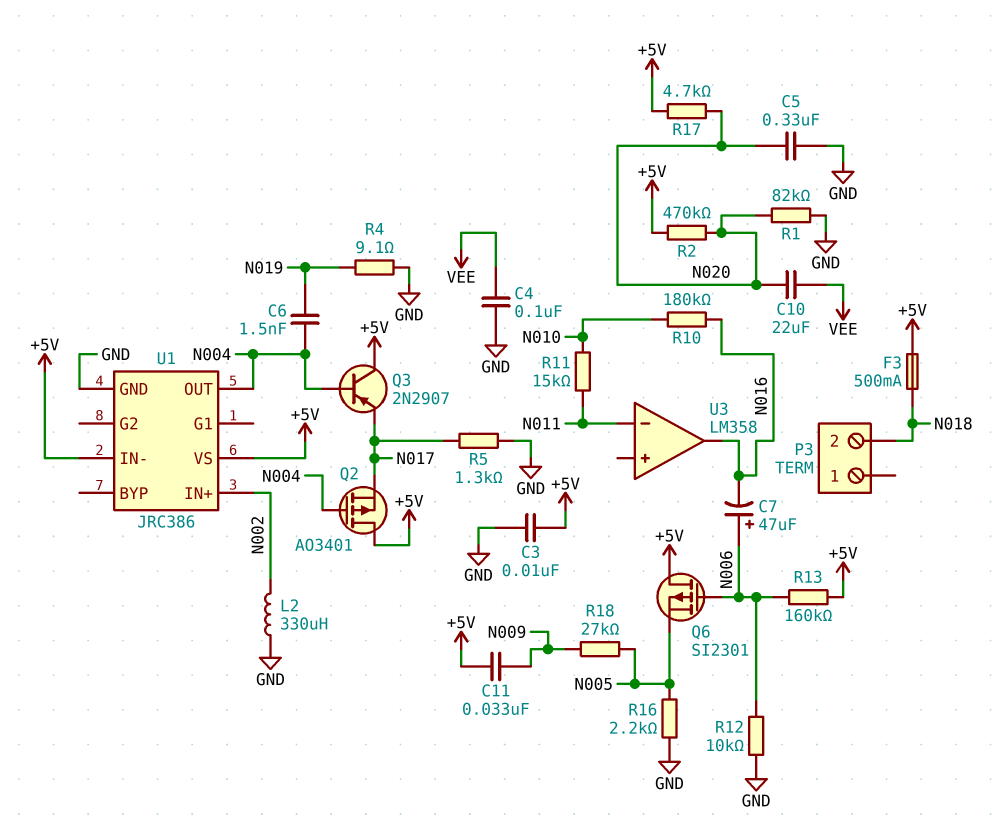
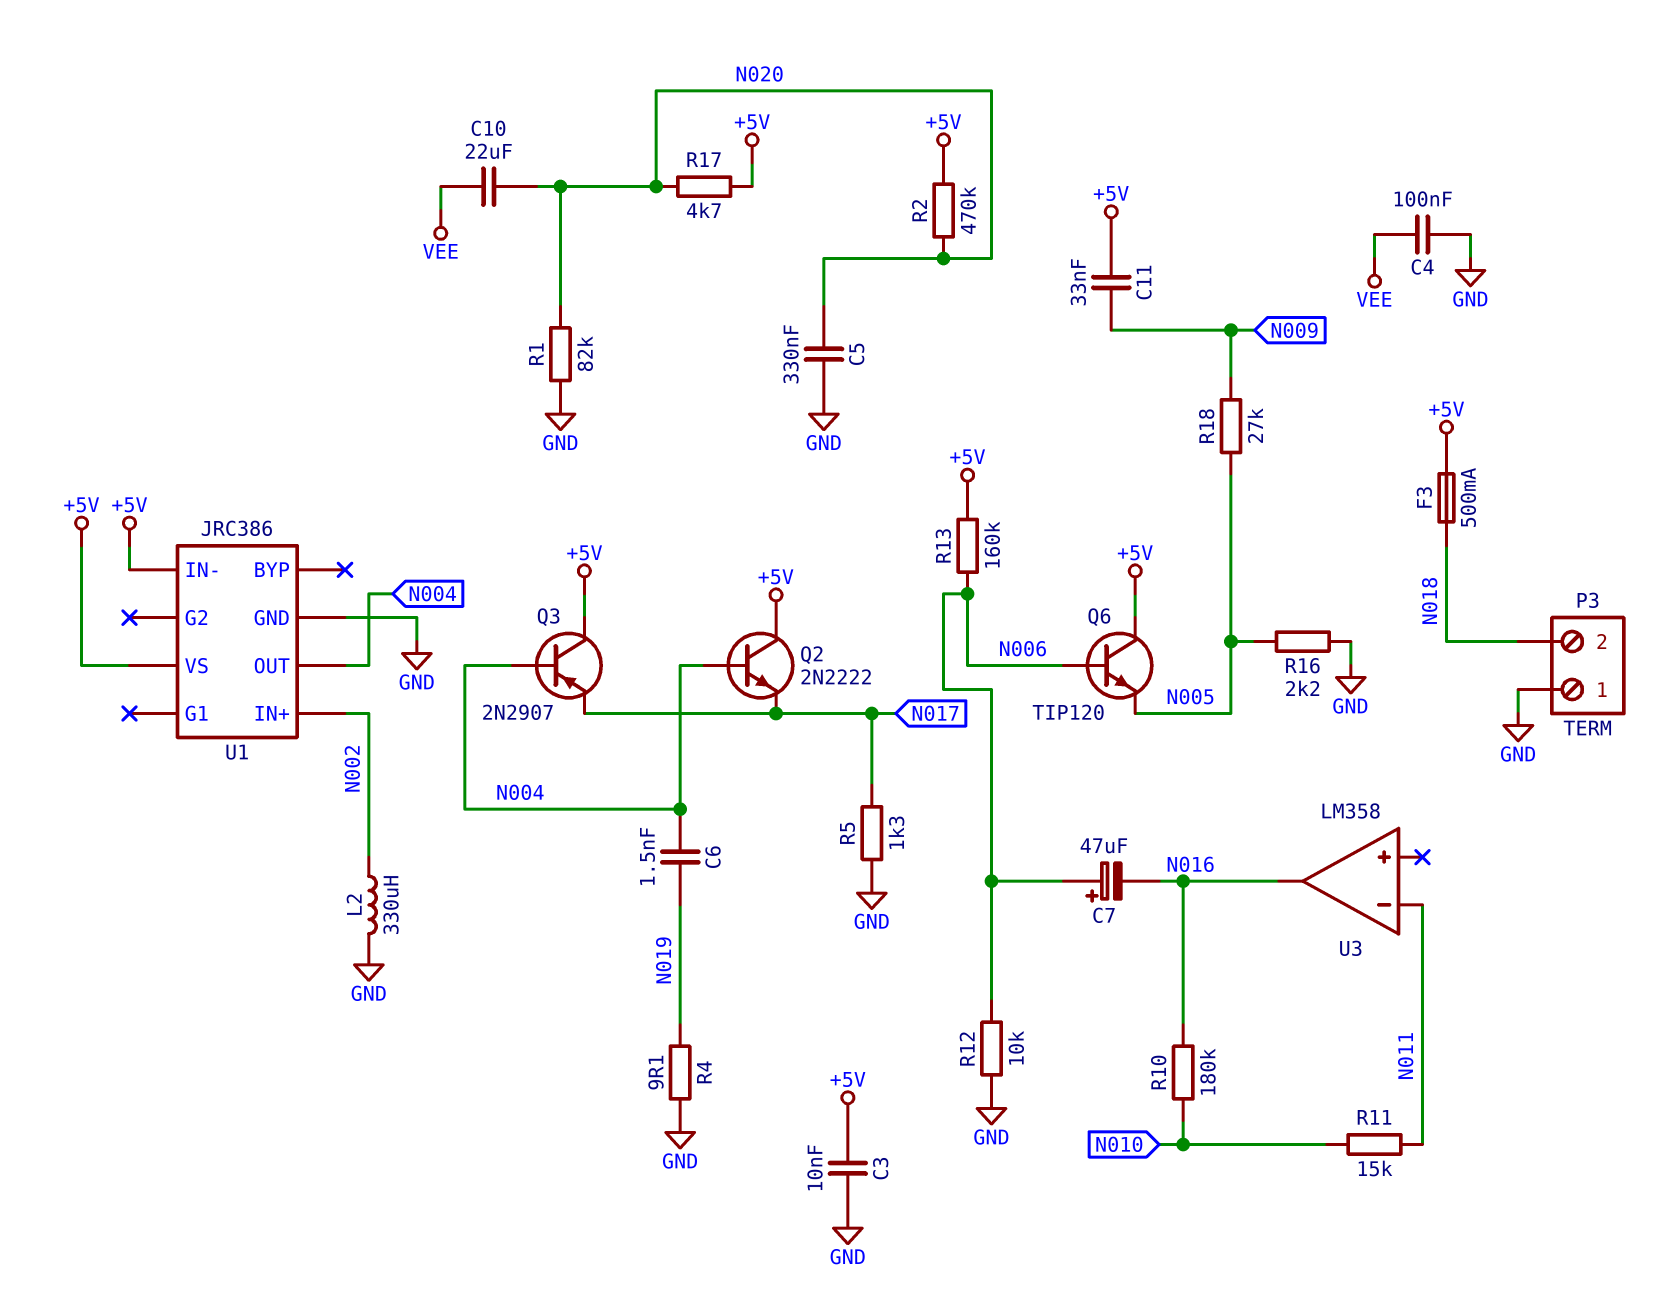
P3 pin 1: none -> GND
Q2: PMOS AO3401 (G N004, D +5V, S N017) -> NPN 2N2222 (B N004, C +5V, E N017)
Q6: PMOS SI2301 (G N006, D +5V, S N005) -> NPN TIP120 (B N006, C +5V, E N005)

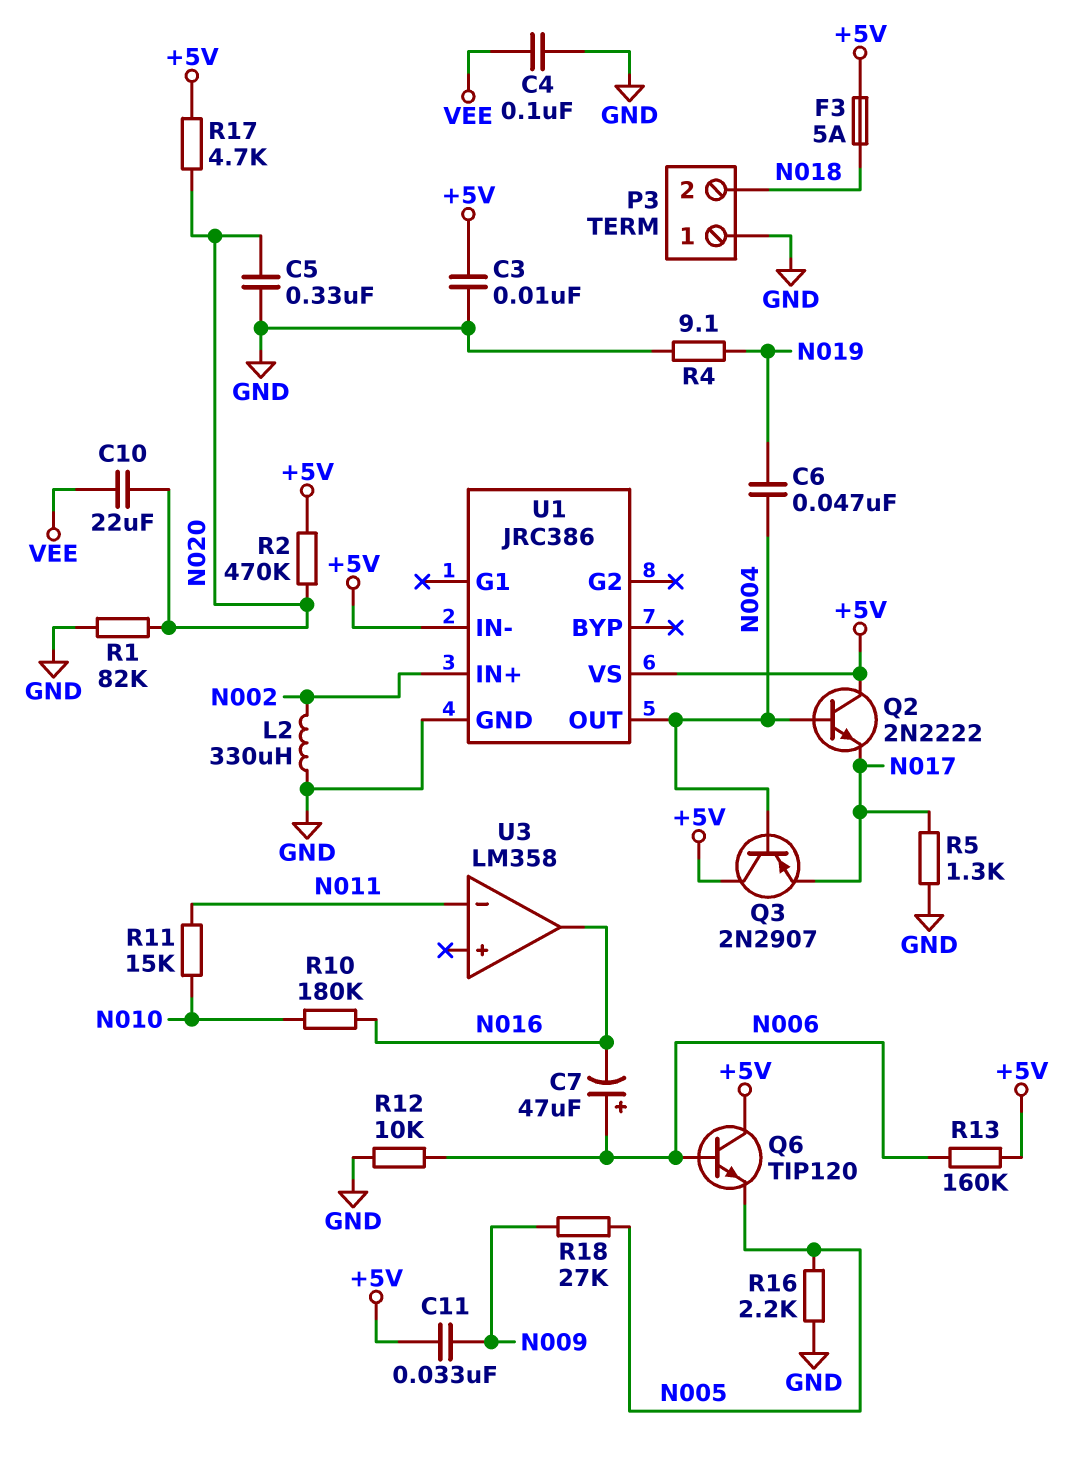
C6: 1.5nF (N004, N019) -> 47nF (N004, N019)
F3: 500mA (+5V, N018) -> 5A (+5V, N018)

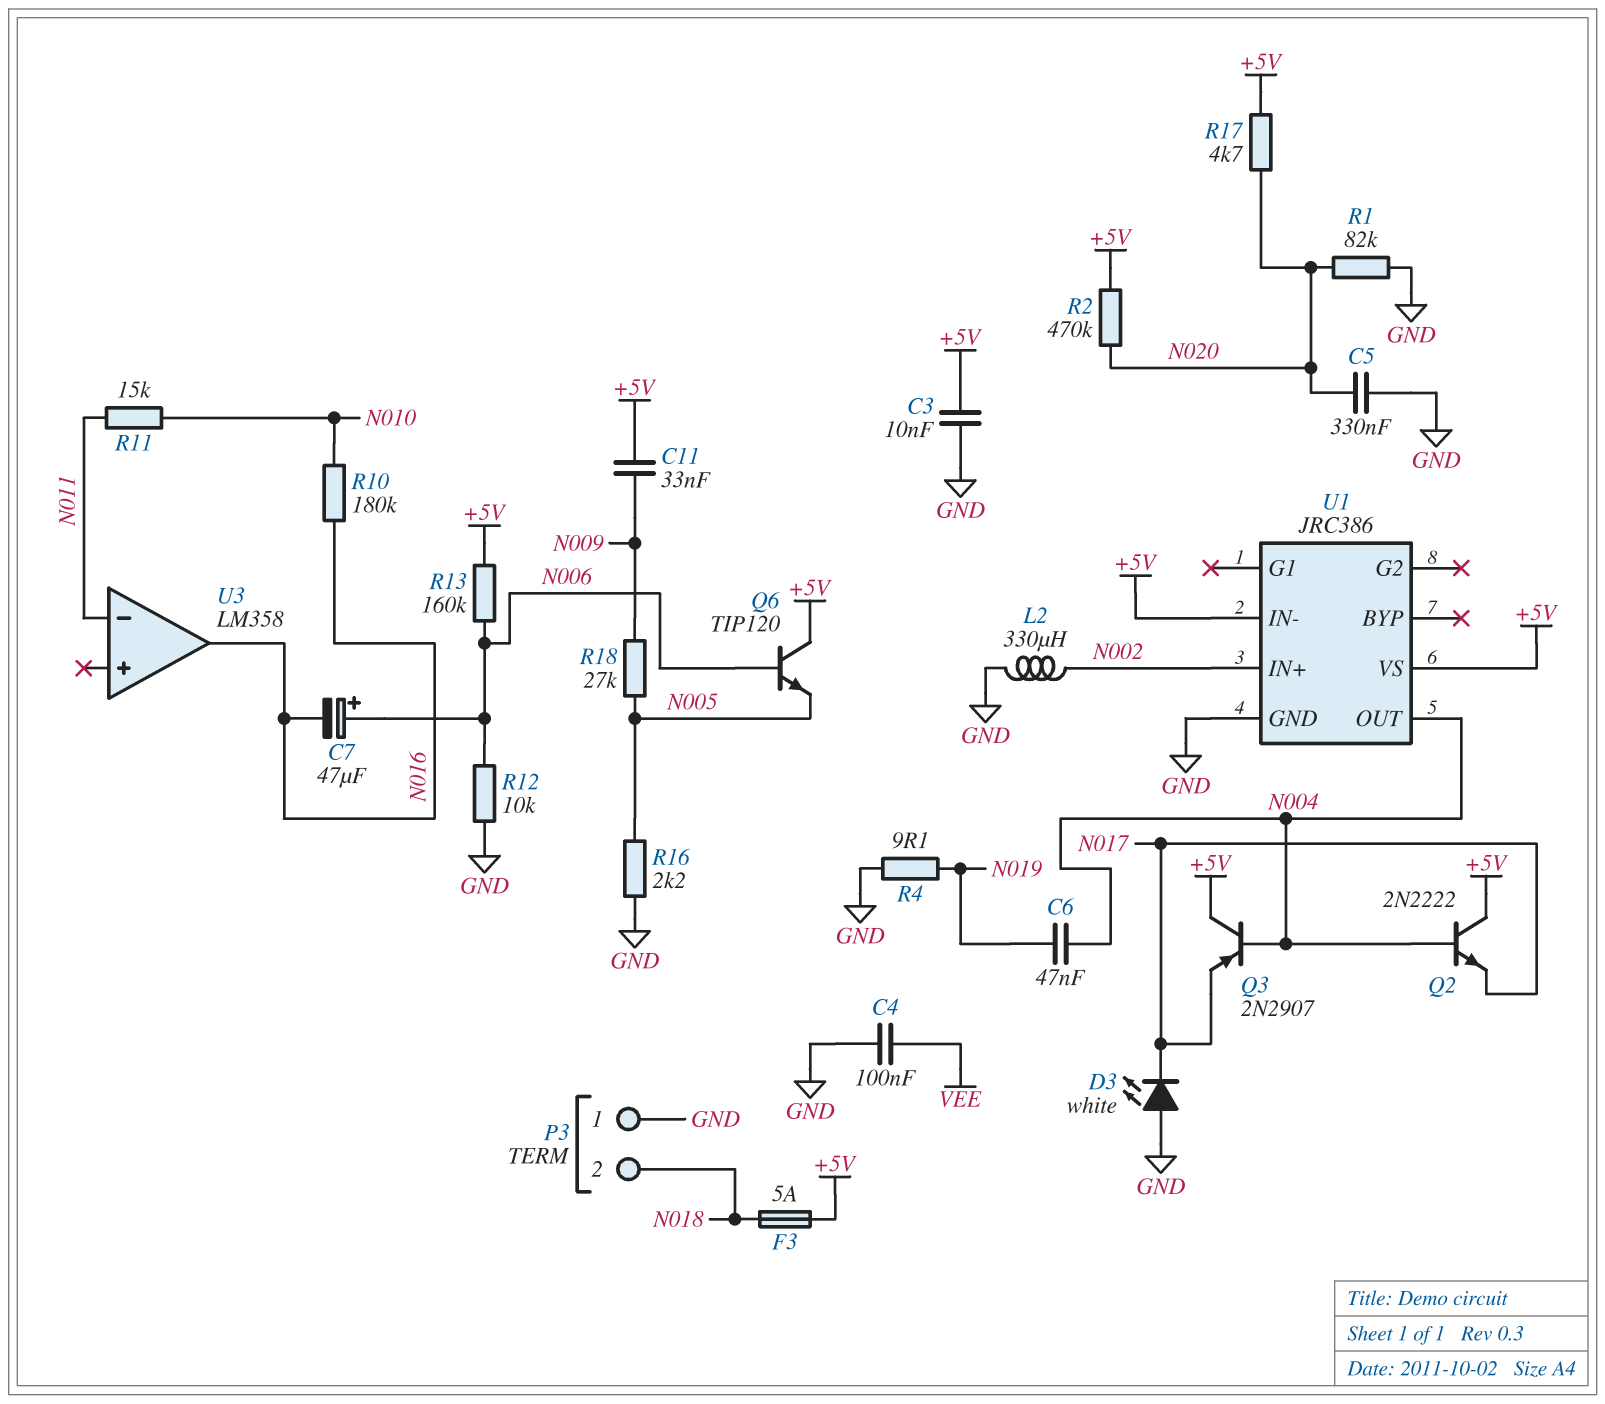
C10: 22uF (N020, VEE) -> none
D3: none -> LED white (A GND, K N017)
R5: 1.3k (GND, N017) -> none

